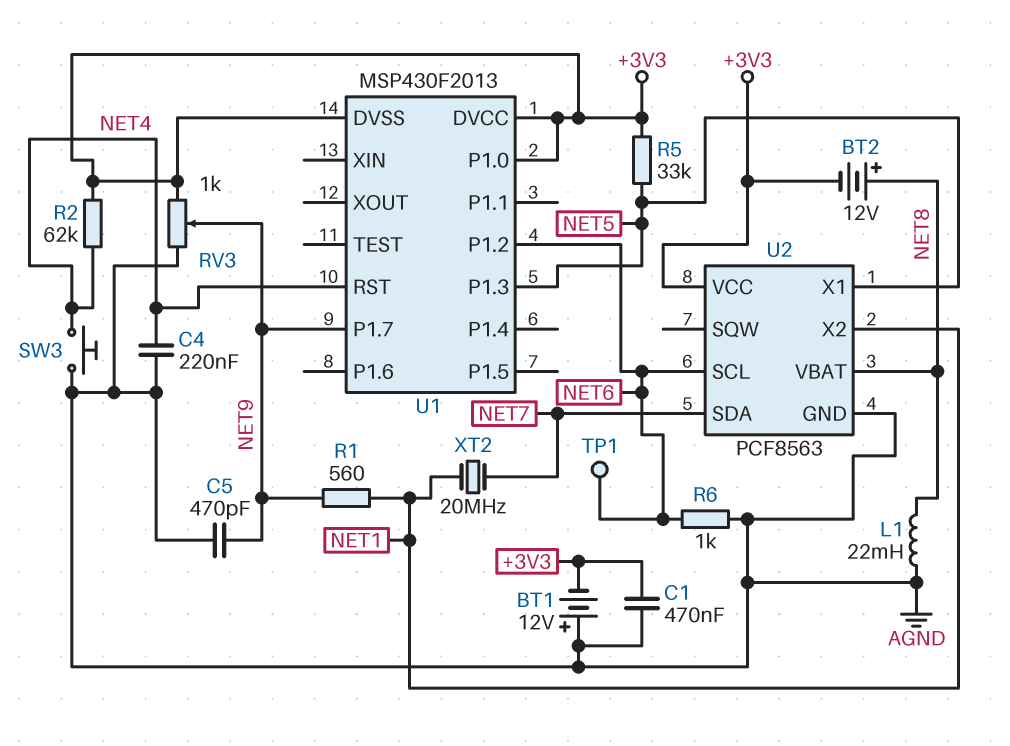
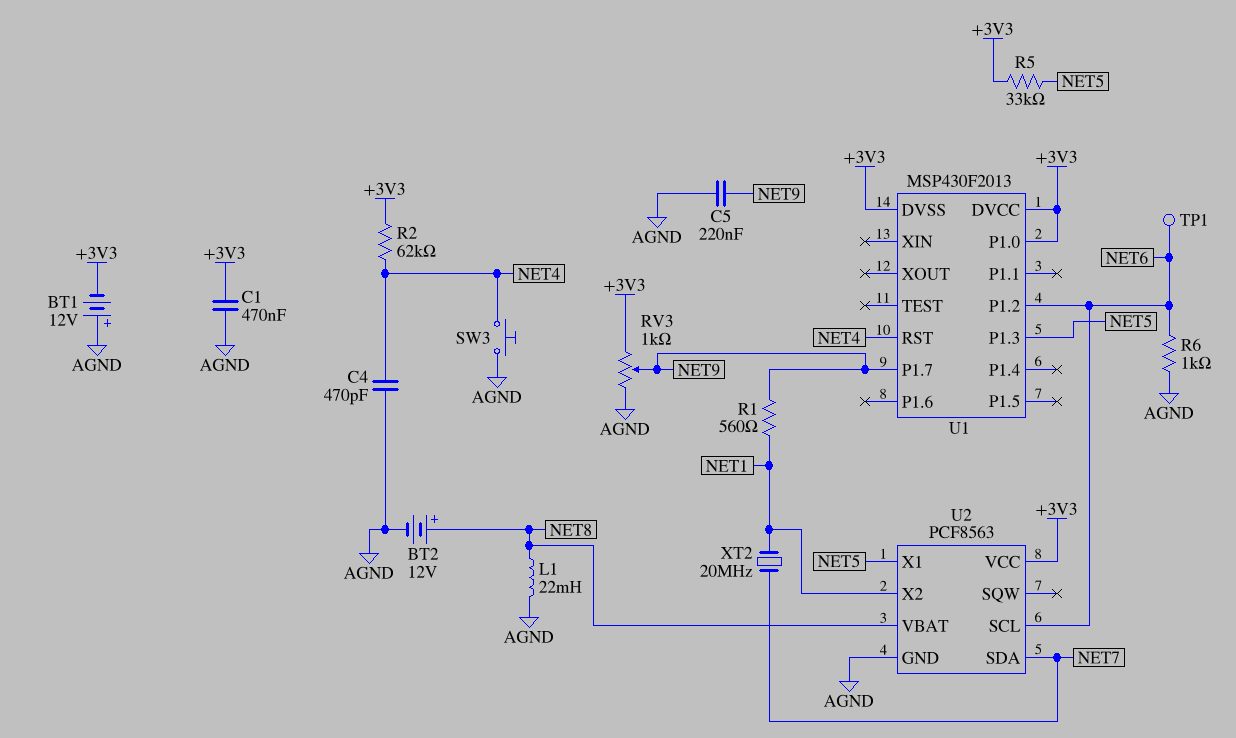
BT2: 12V (plus NET8, minus +3V3) -> 12V (plus NET8, minus AGND)
C4: 220nF (AGND, NET4) -> 470pF (AGND, NET4)
C5: 470pF (AGND, NET9) -> 220nF (AGND, NET9)

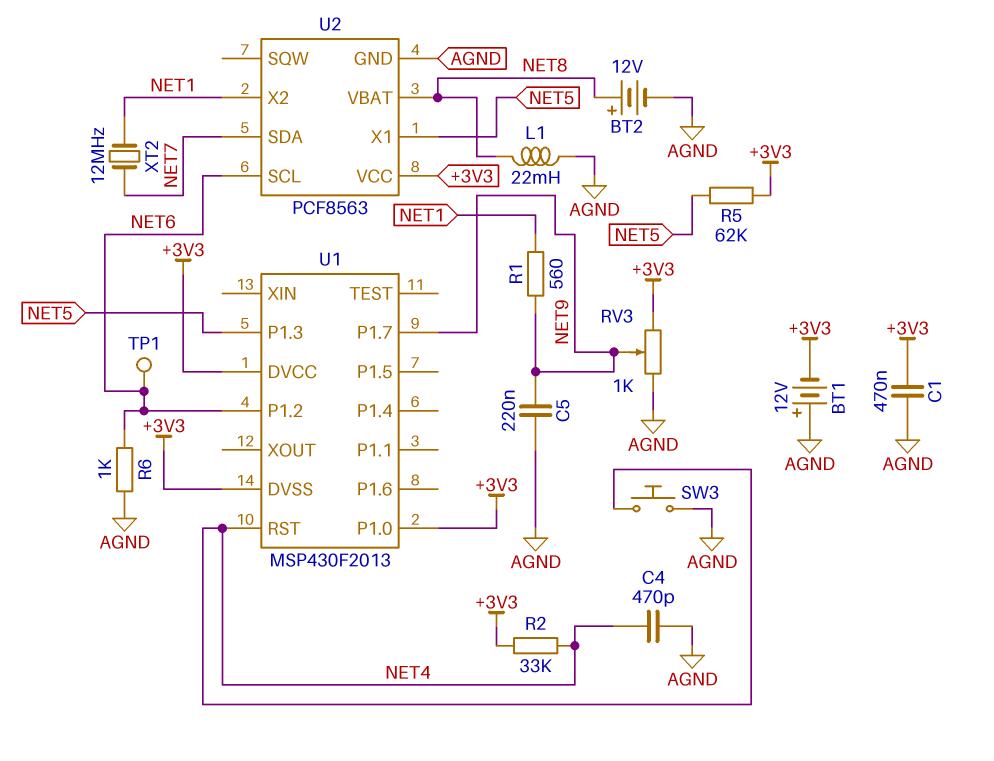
R2: 62k (+3V3, NET4) -> 33k (+3V3, NET4)
R5: 33k (+3V3, NET5) -> 62k (+3V3, NET5)
XT2: 20MHz (NET1, NET7) -> 12MHz (NET1, NET7)

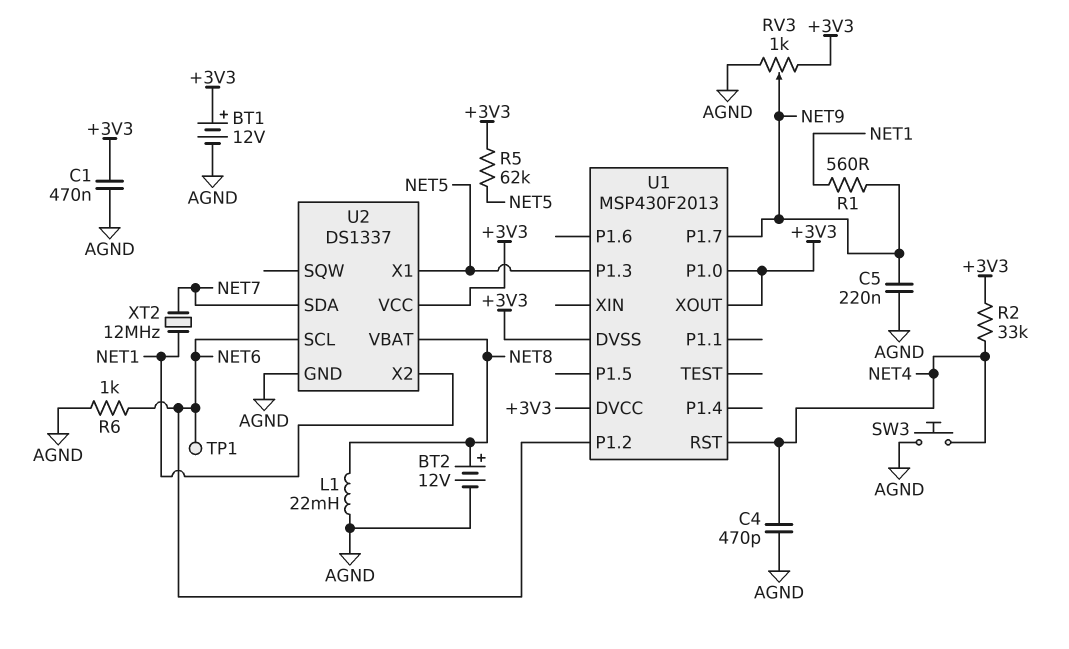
BT1: 12V (plus AGND, minus +3V3) -> 12V (plus +3V3, minus AGND)
U1 pin XOUT: none -> +3V3
U2: PCF8563 -> DS1337

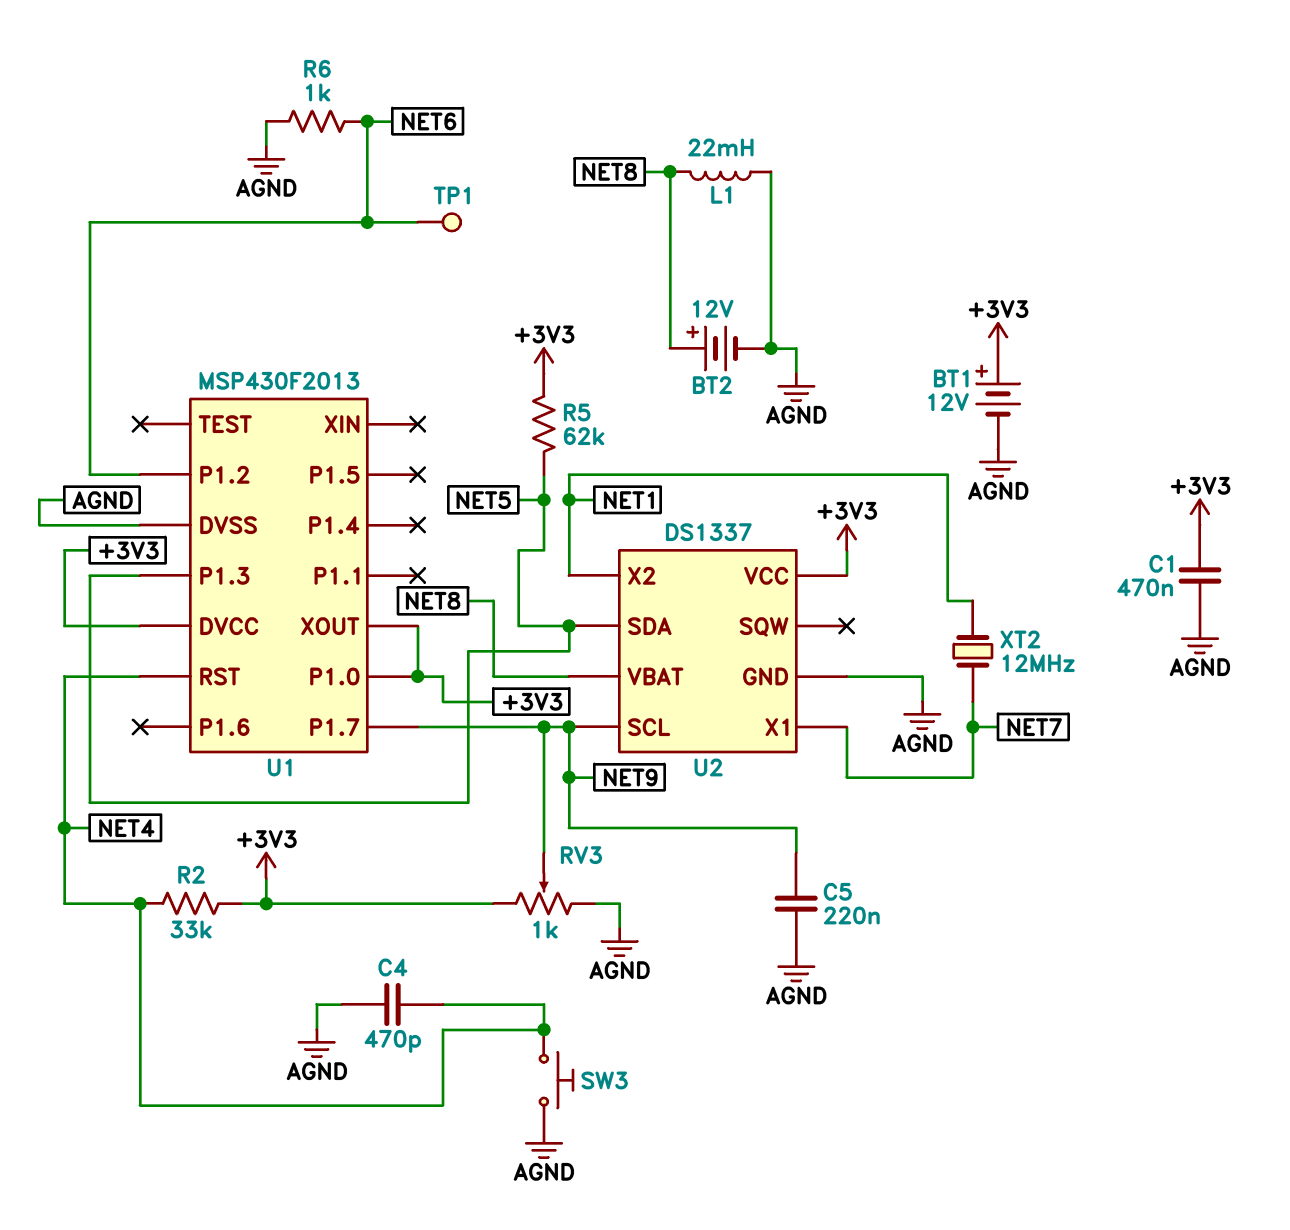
R1: 560 (NET1, NET9) -> none
U1 pin DVSS: +3V3 -> AGND
U2 pin SCL: NET6 -> NET9
U2 pin SDA: NET7 -> NET5
U2 pin X1: NET5 -> NET7

